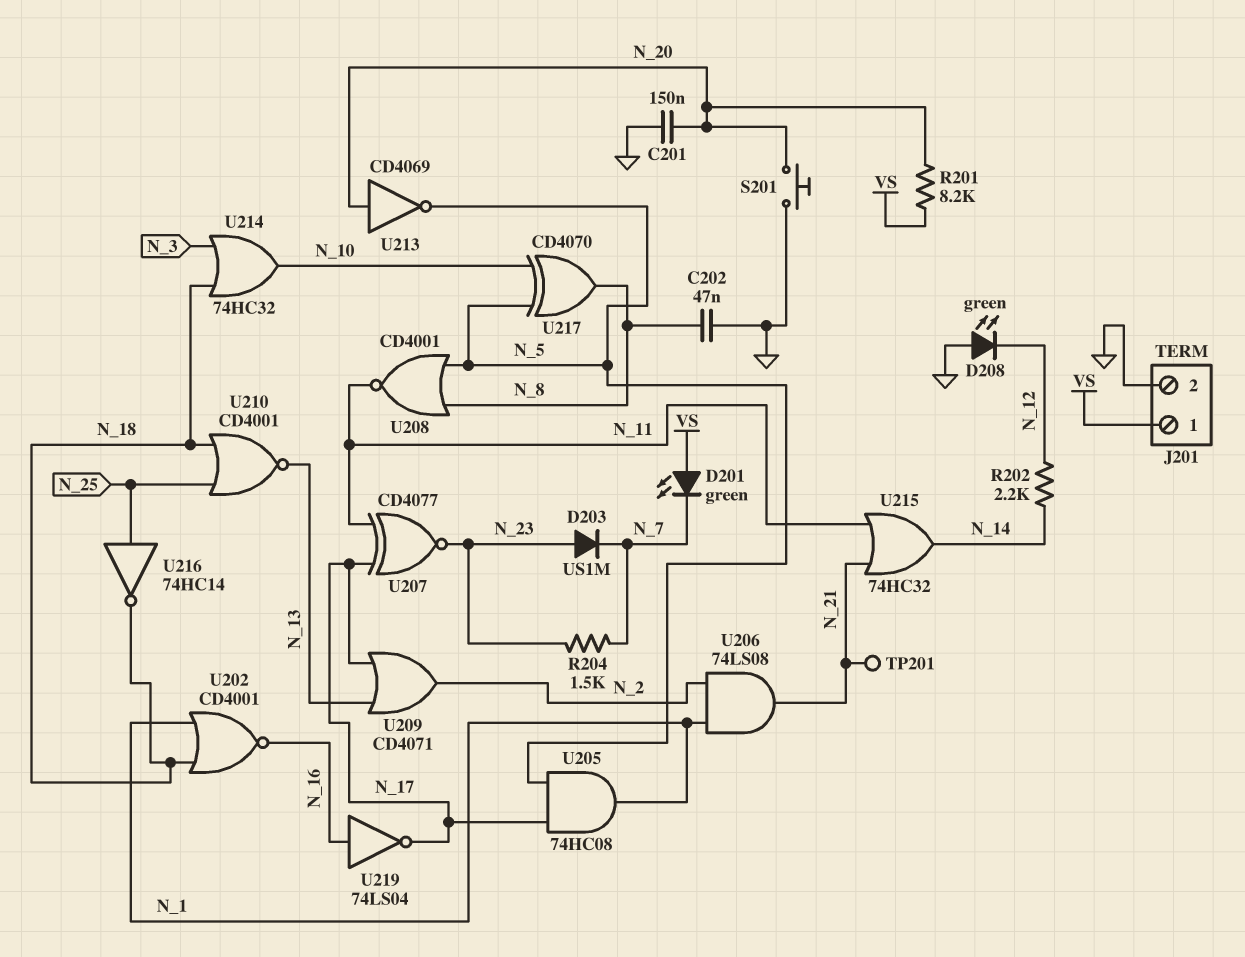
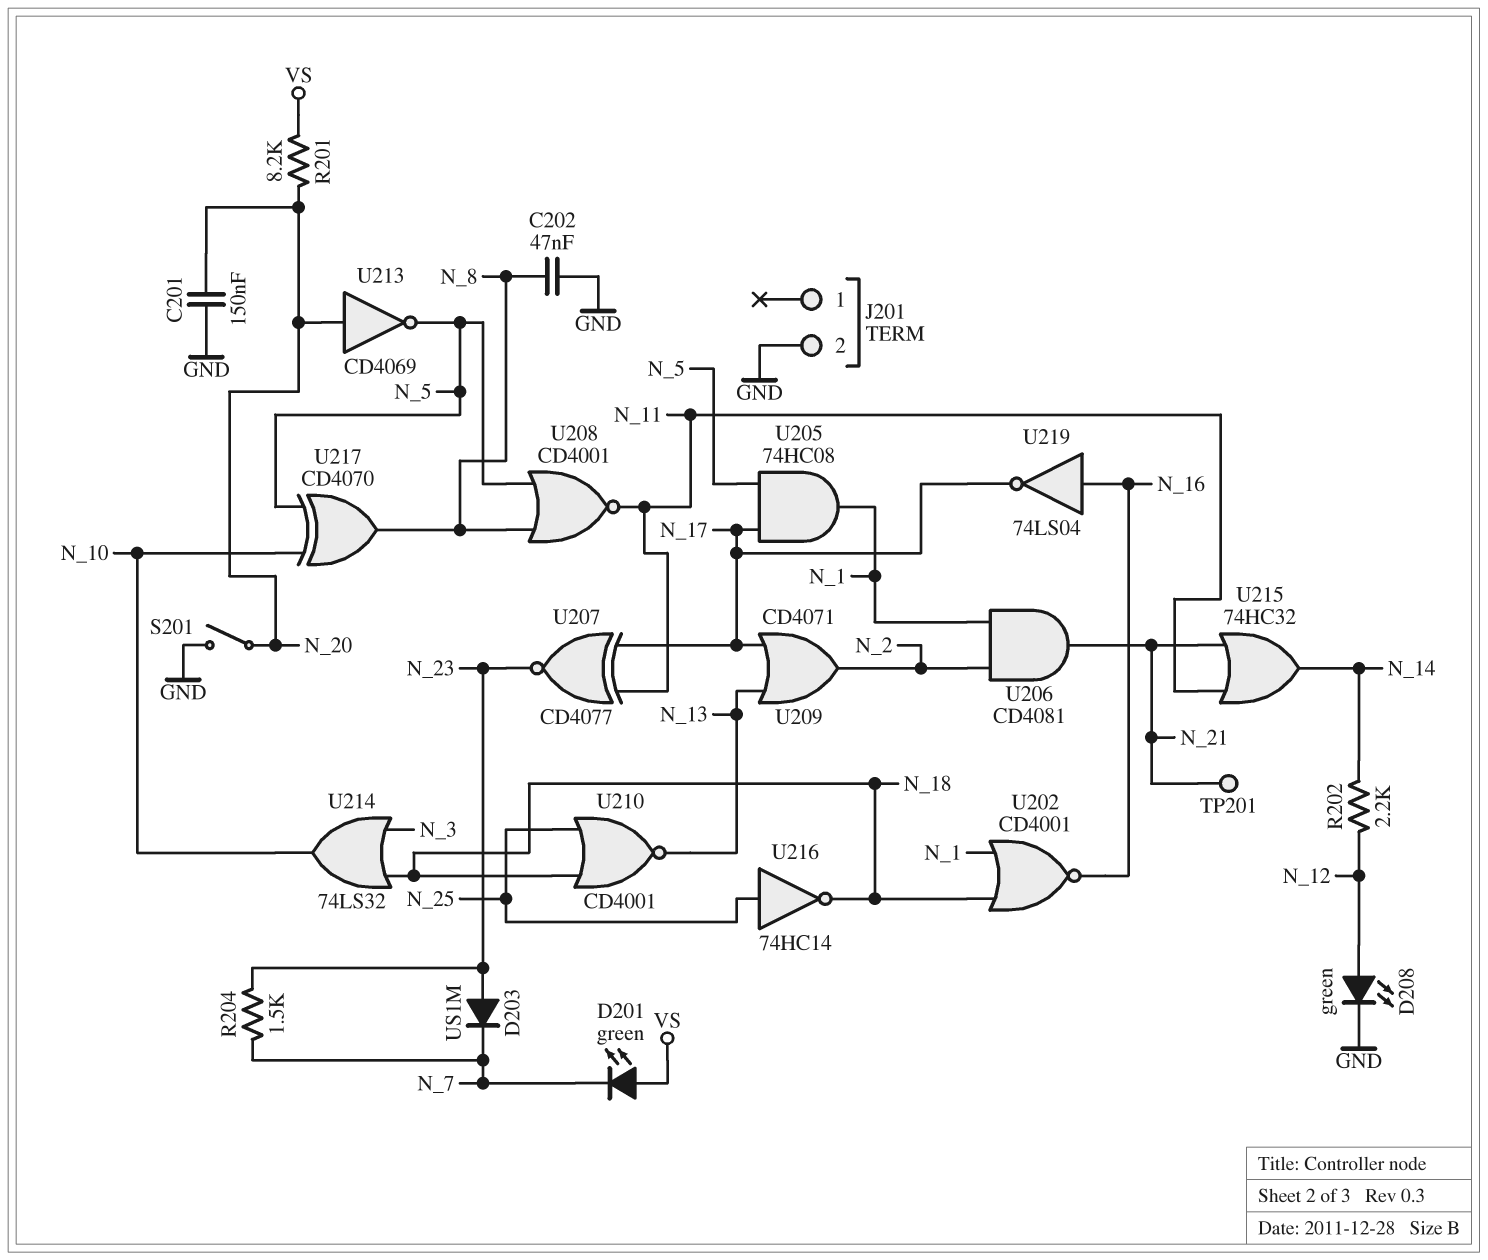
D208: LED green (A GND, K N_12) -> LED green (A N_12, K GND)
J201 pin 1: VS -> none
S201: button (GND, N_20) -> switch (GND, N_20)
U206: AND 74LS08 (in N_1, in N_2, out N_21) -> AND CD4081 (in N_1, in N_2, out N_21)
U214: OR 74HC32 (in N_3, in N_18, out N_10) -> OR 74LS32 (in N_3, in N_18, out N_10)

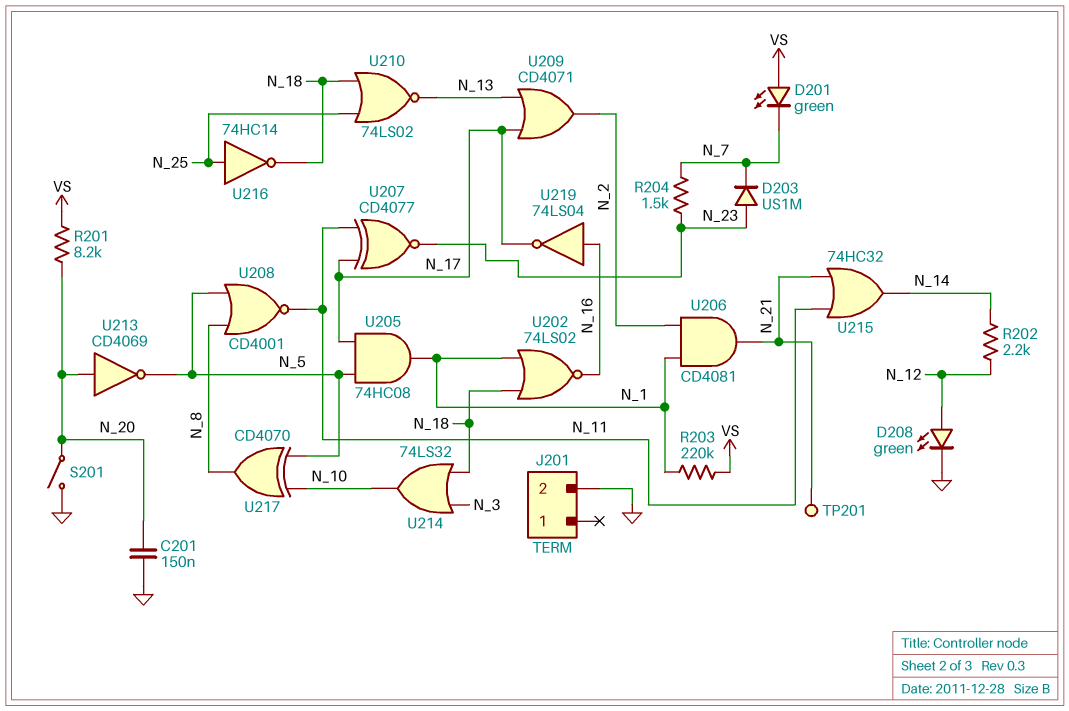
C202: 47nF (GND, N_8) -> none
R203: none -> 220k (N_1, VS)
U202: NOR CD4001 (in N_1, in N_18, out N_16) -> NOR 74LS02 (in N_1, in N_18, out N_16)
U210: NOR CD4001 (in N_18, in N_25, out N_13) -> NOR 74LS02 (in N_18, in N_25, out N_13)

